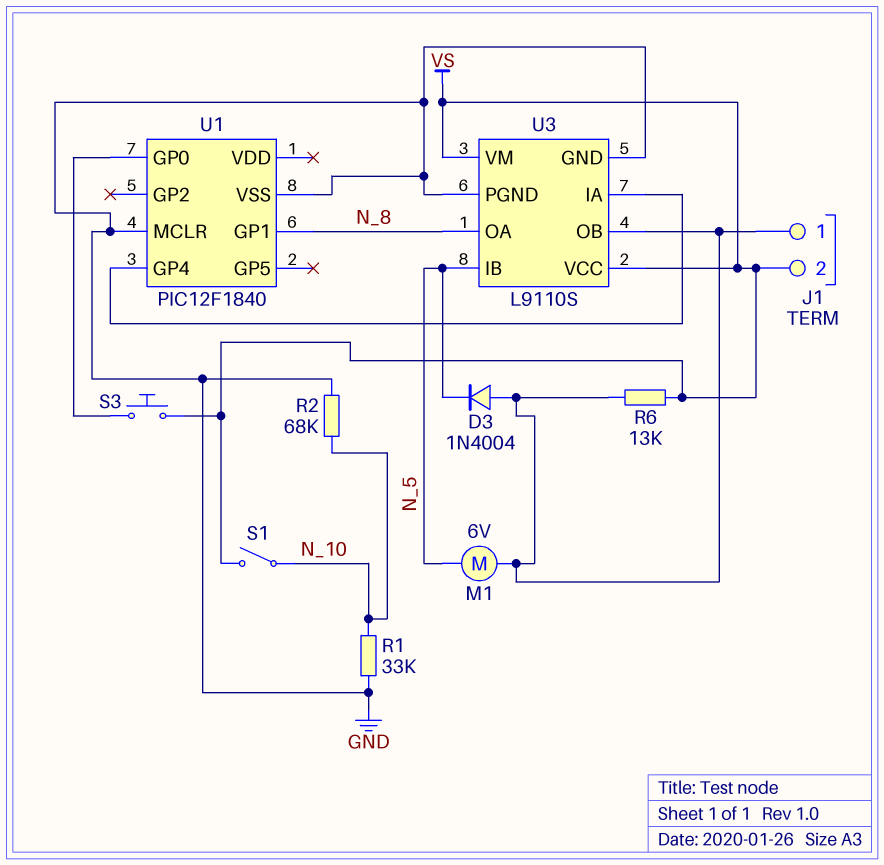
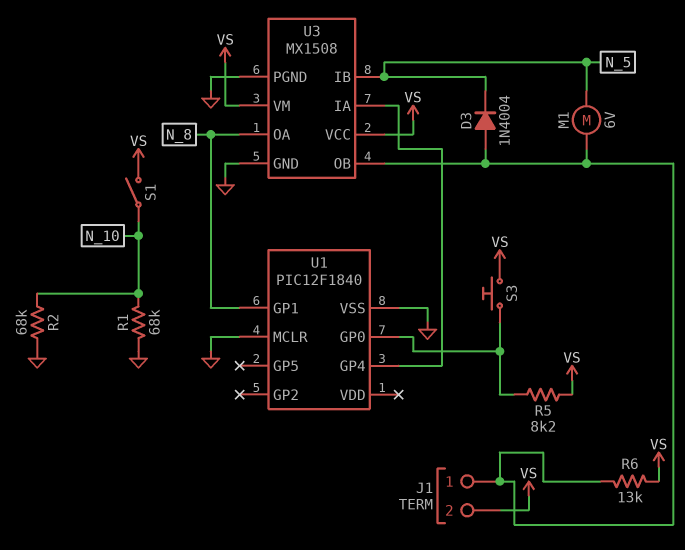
R1: 33k (GND, N_10) -> 68k (GND, N_10)
R5: none -> 8.2k (U1/GP0, VS)
U3: L9110S -> MX1508

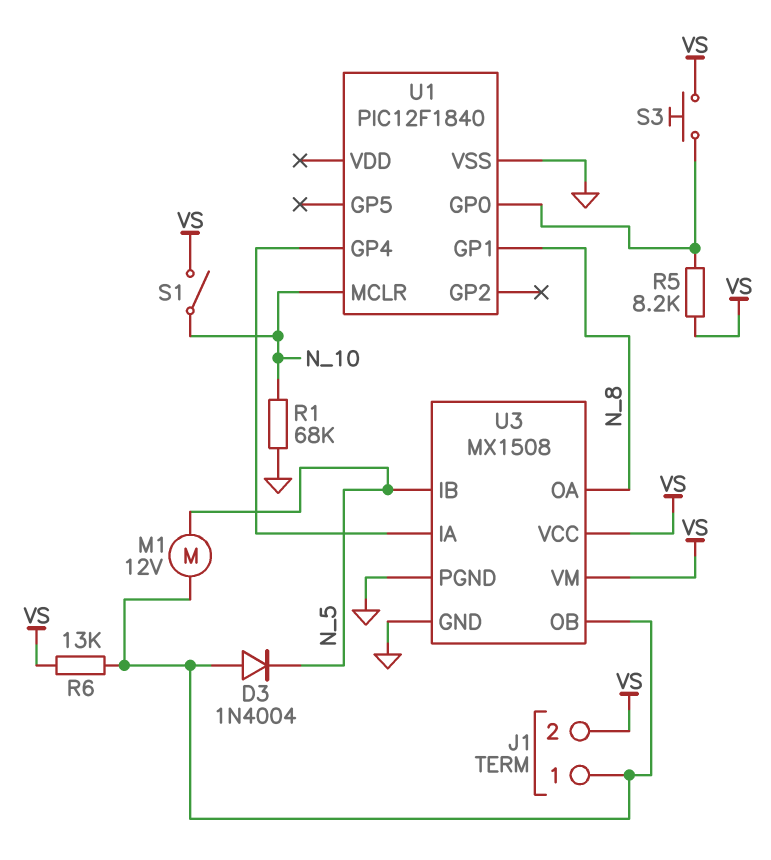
M1: motor 6V (J1/1, N_5) -> motor 12V (J1/1, N_5)
R2: 68k (GND, N_10) -> none
U1 pin MCLR: GND -> N_10

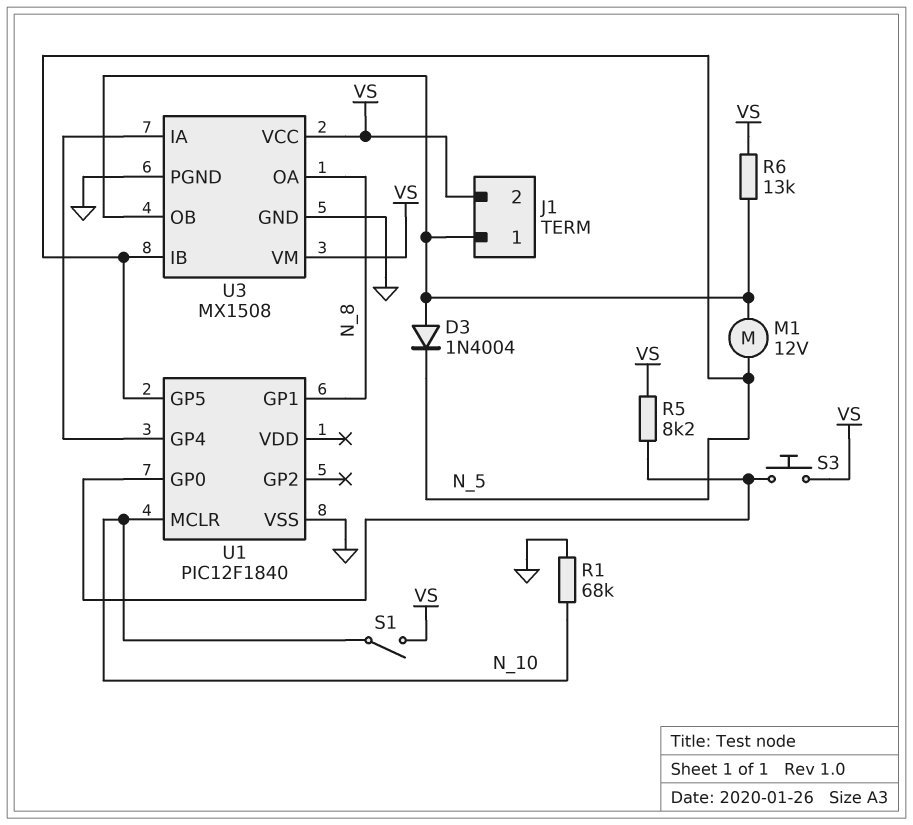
U1 pin GP5: none -> N_5

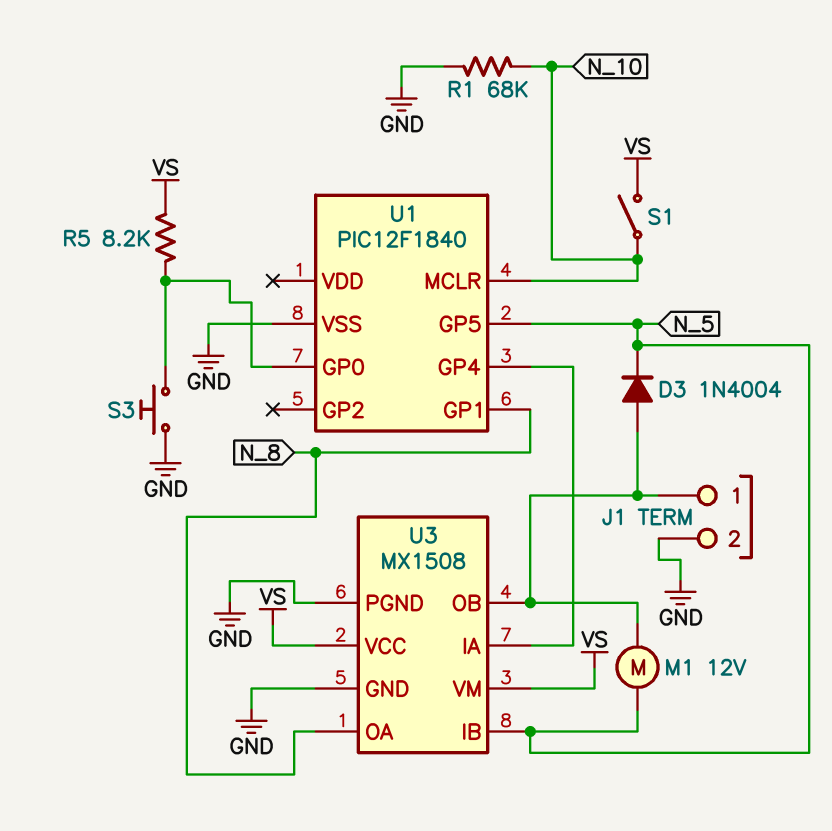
J1 pin 2: VS -> GND
R6: 13k (J1/1, VS) -> none
S3: button (U1/GP0, VS) -> button (GND, U1/GP0)

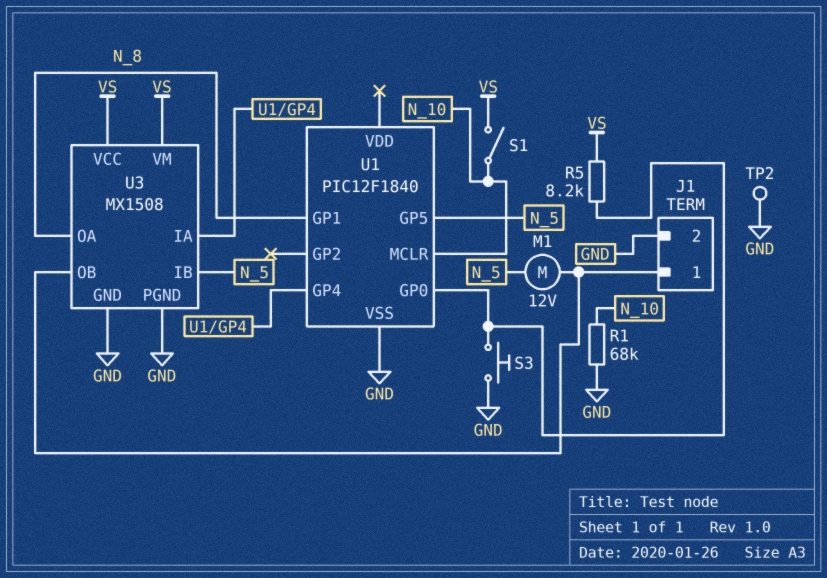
D3: diode 1N4004 (A J1/1, K N_5) -> none
TP2: none -> test point (GND)

